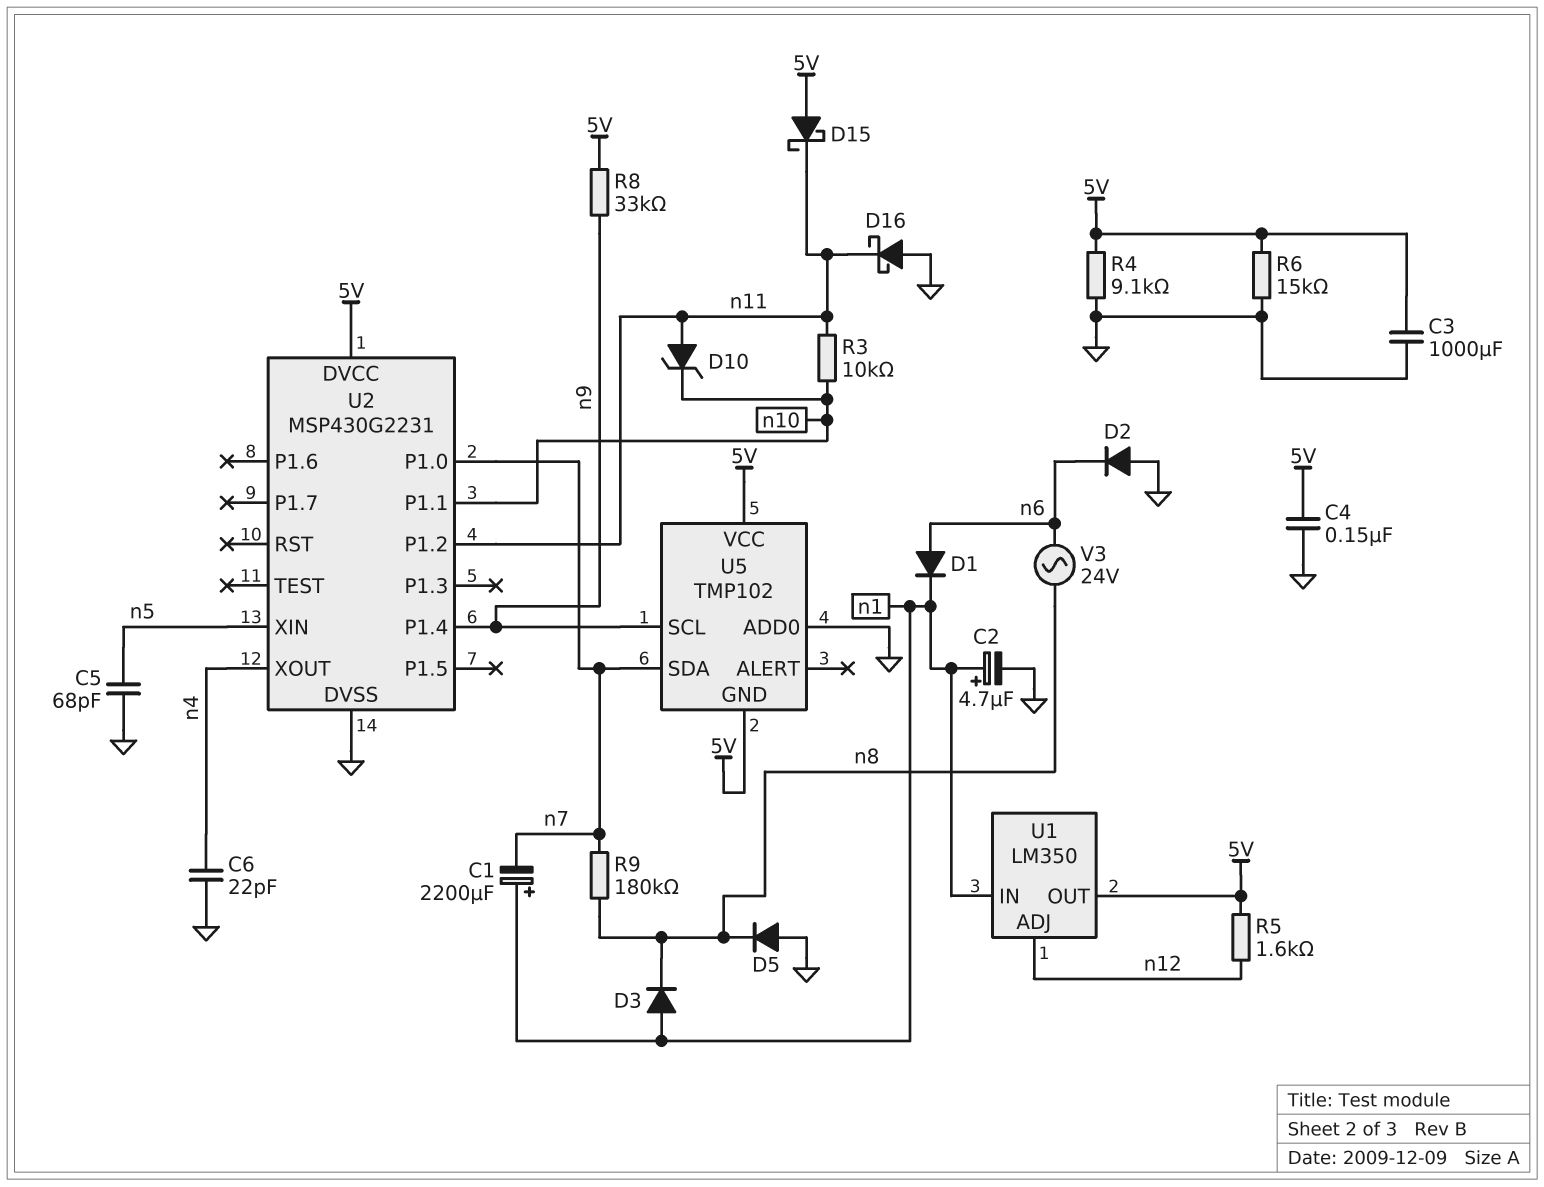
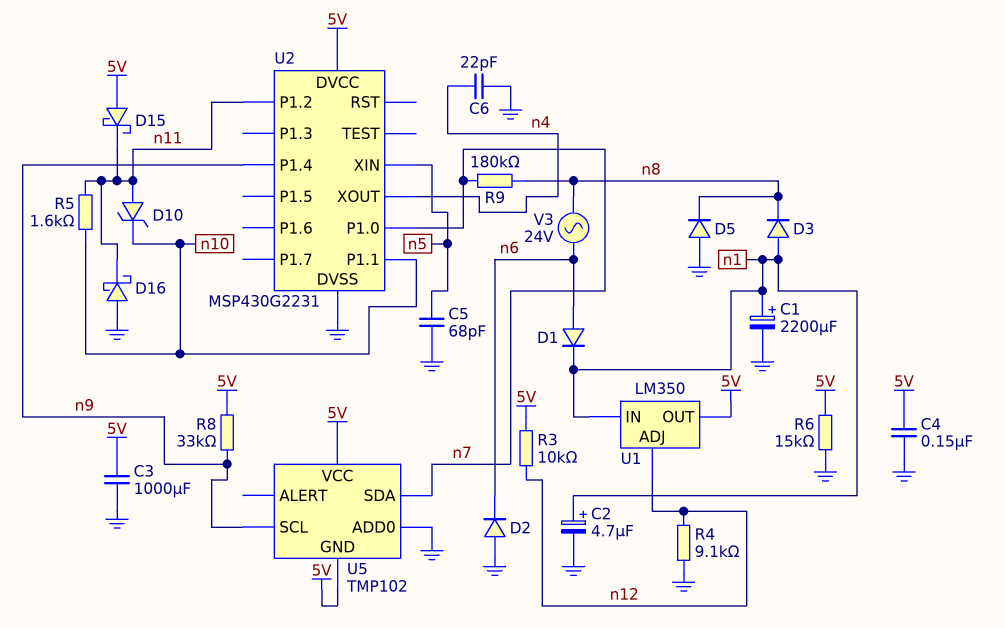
C1: 2200uF (plus n1, minus n7) -> 2200uF (plus n1, minus GND)
R3: 10k (n10, n11) -> 10k (5V, n12)
R4: 9.1k (5V, GND) -> 9.1k (GND, n12)
R5: 1.6k (5V, n12) -> 1.6k (n10, n11)

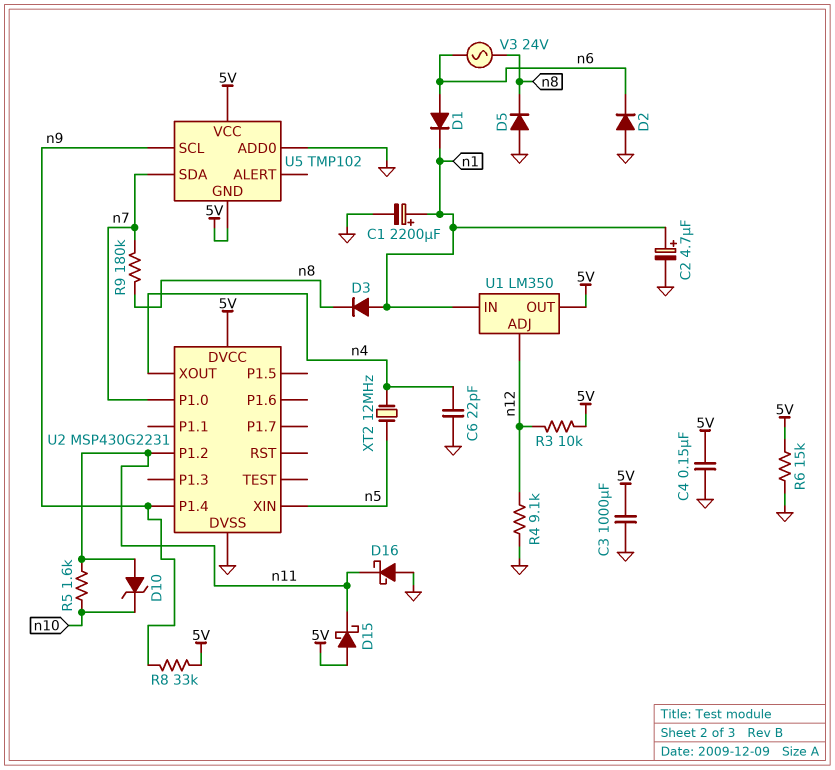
C5: 68pF (GND, n5) -> none
U2 pin P1.1: n10 -> none
XT2: none -> 12MHz (n4, n5)

